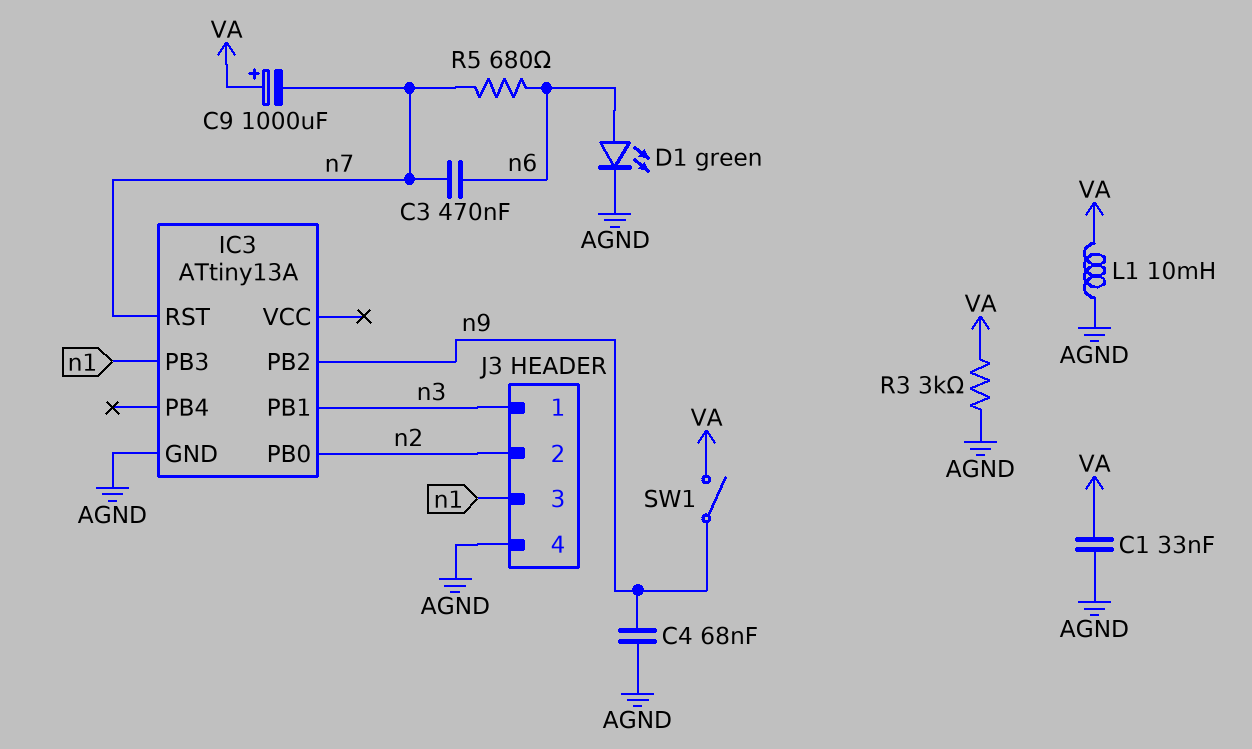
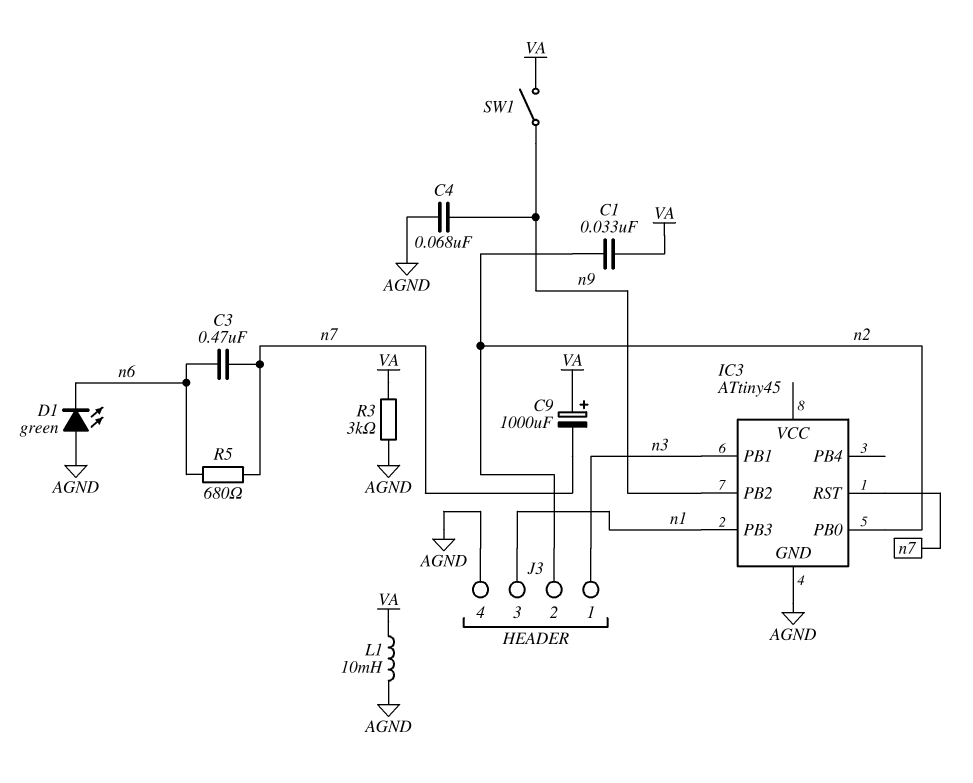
C1: 33nF (AGND, VA) -> 33nF (VA, n2)
D1: LED green (A n6, K AGND) -> LED green (A AGND, K n6)
IC3: ATtiny13A -> ATtiny45

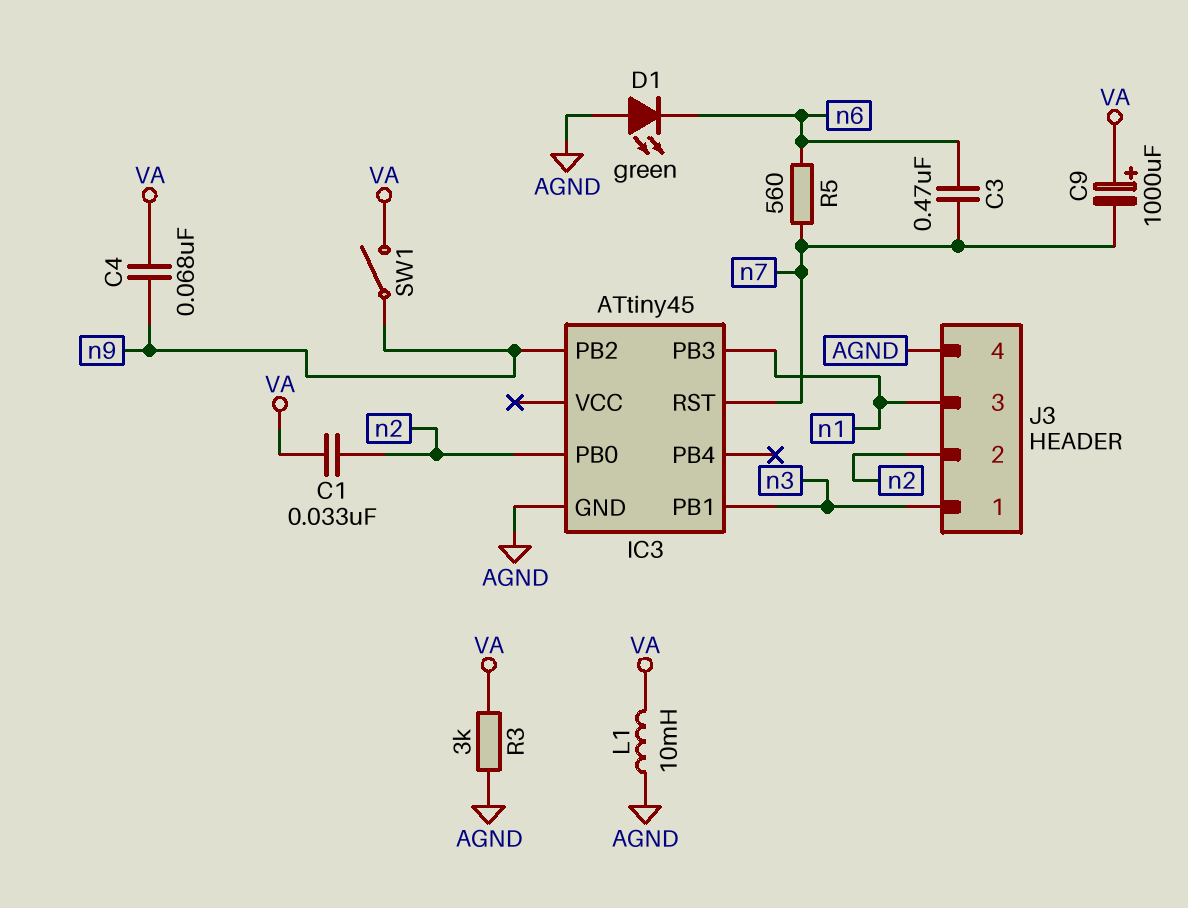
C4: 68nF (AGND, n9) -> 68nF (VA, n9)
R5: 680 (n6, n7) -> 560 (n6, n7)

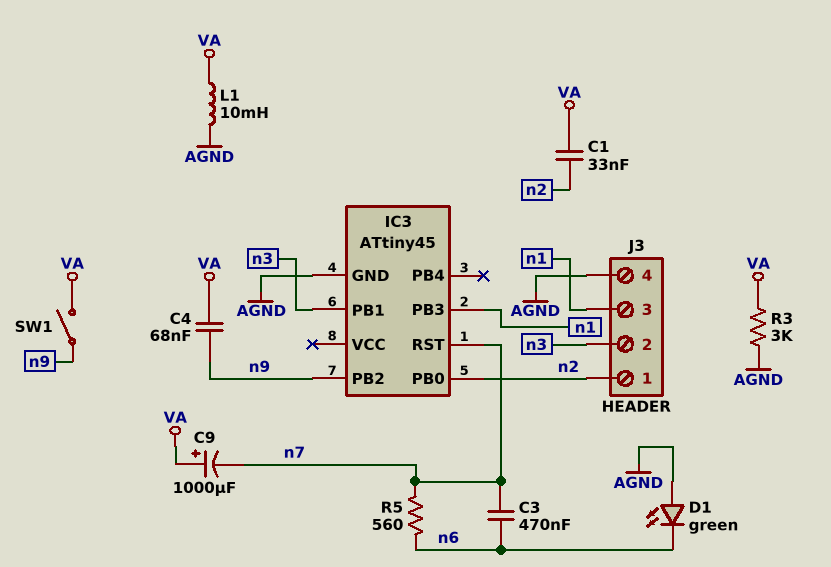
J3 pin 1: n3 -> n2
J3 pin 2: n2 -> n3

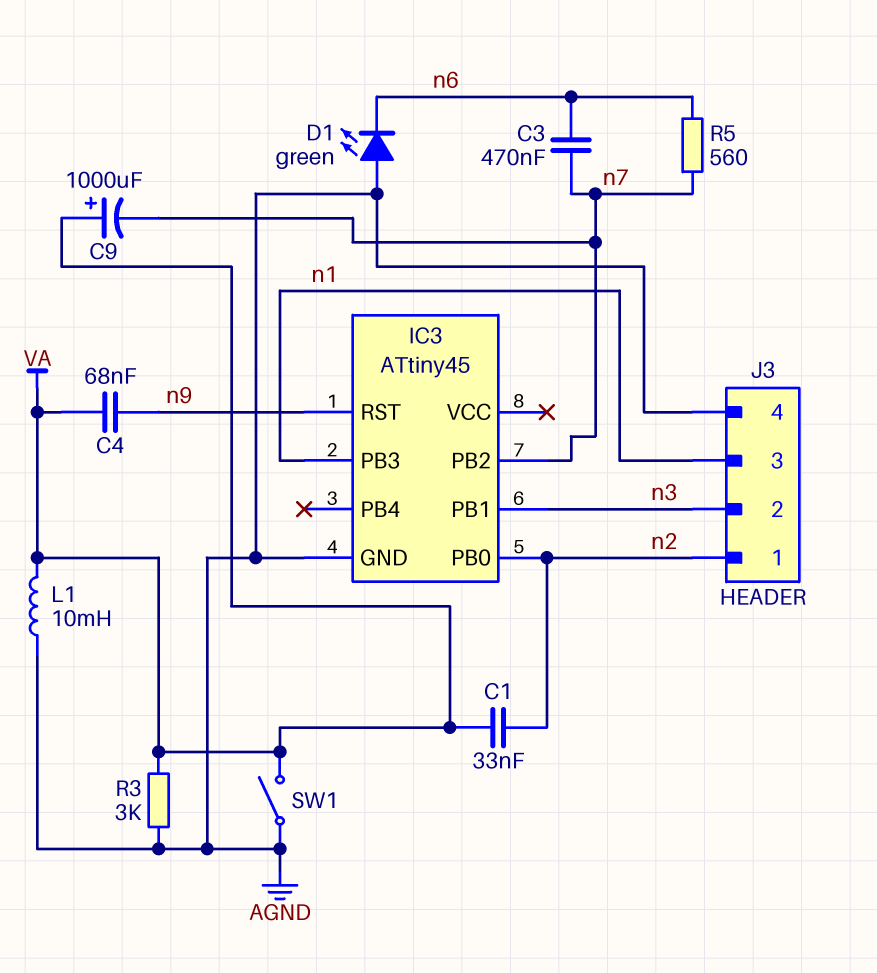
IC3 pin PB2: n9 -> n7
IC3 pin RST: n7 -> n9
SW1: switch (VA, n9) -> switch (AGND, VA)

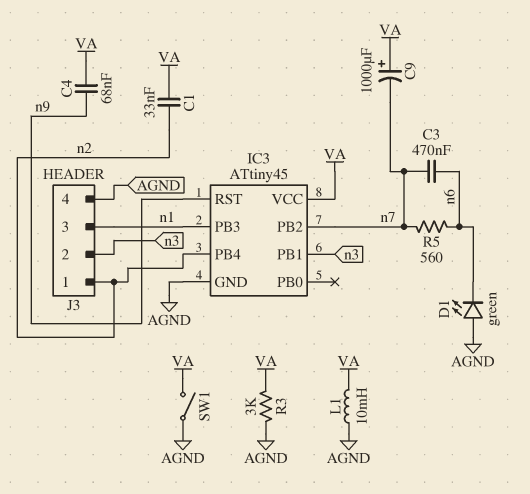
IC3 pin PB0: n2 -> none
IC3 pin PB4: none -> n2
IC3 pin VCC: none -> VA

